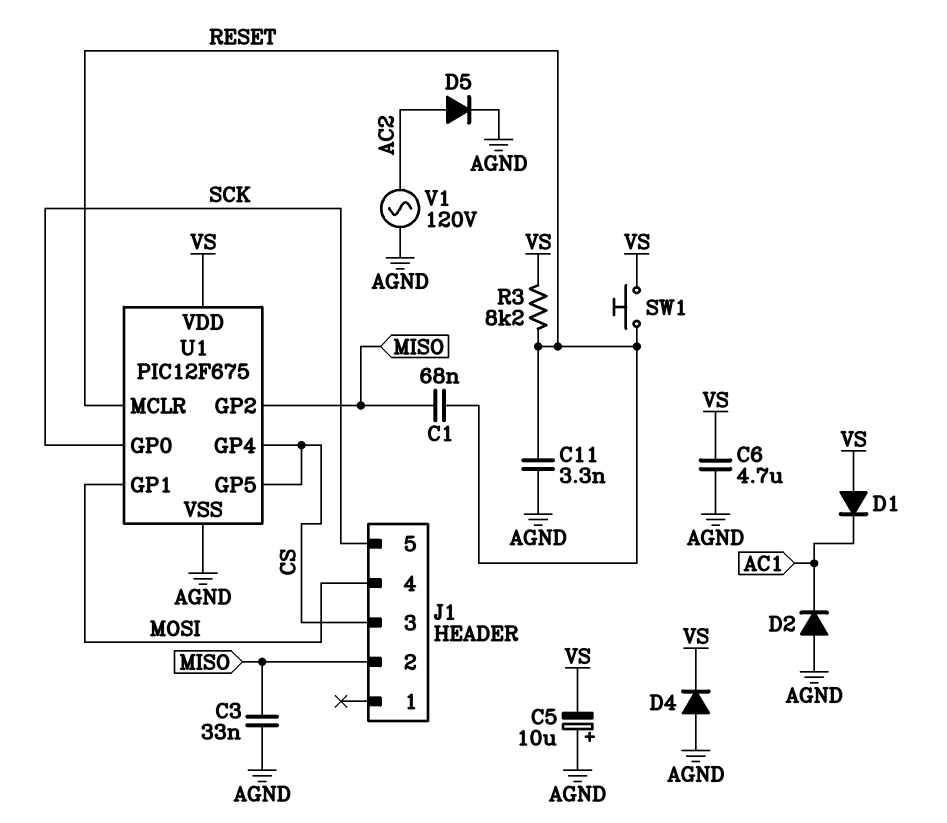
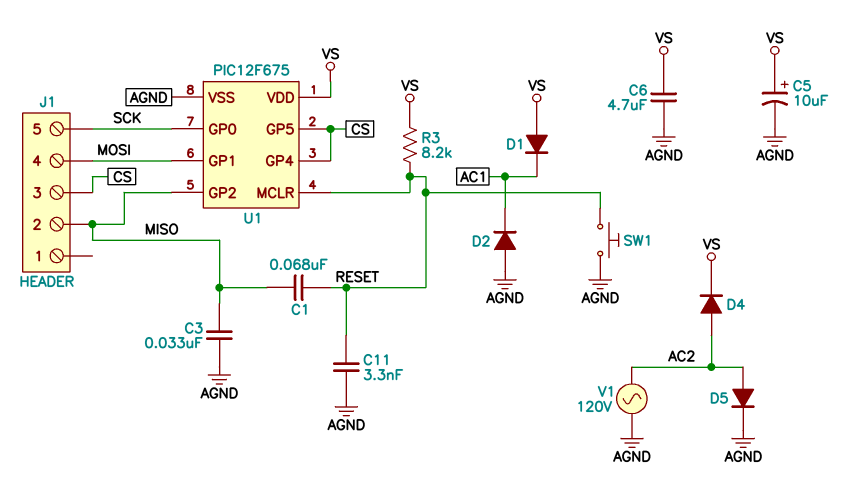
C5: 10uF (plus AGND, minus VS) -> 10uF (plus VS, minus AGND)
D4: diode (A AGND, K VS) -> diode (A AC2, K VS)
SW1: button (RESET, VS) -> button (AGND, RESET)

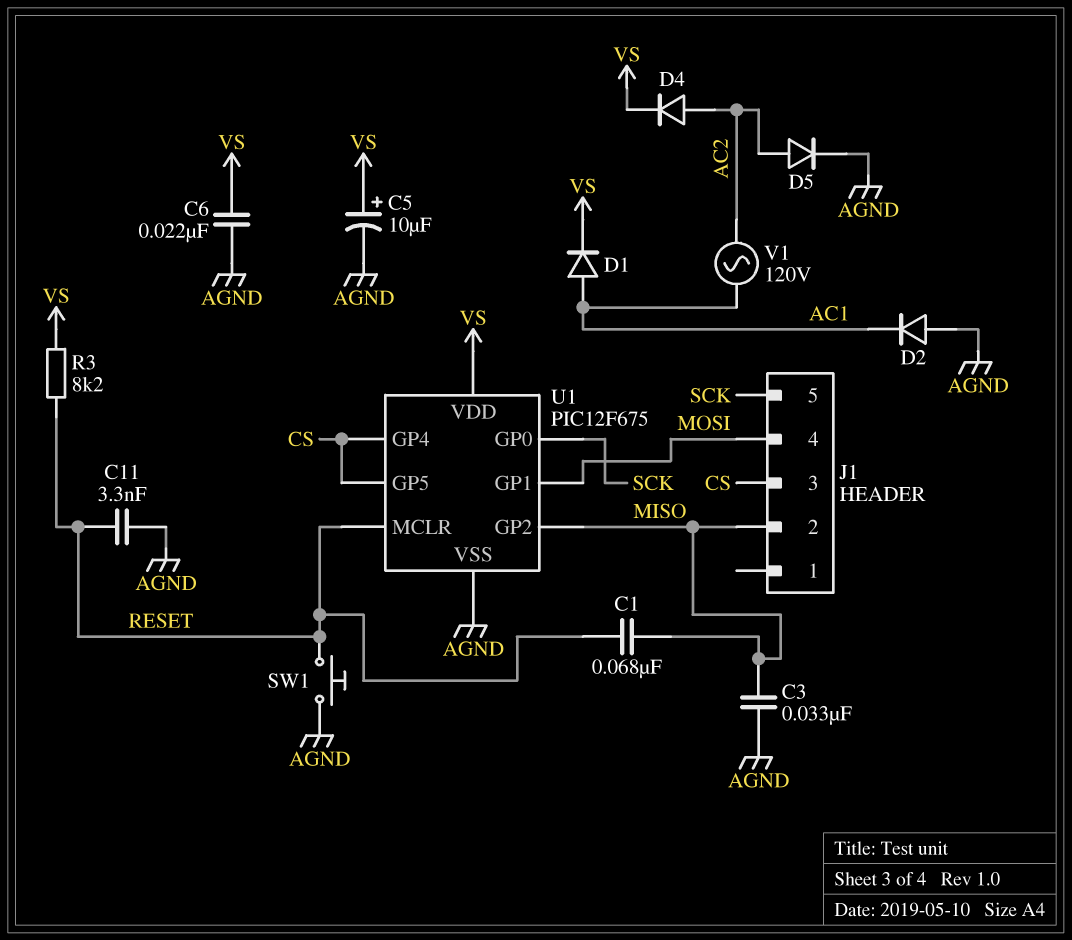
C6: 4.7uF (AGND, VS) -> 22nF (AGND, VS)
D1: diode (A VS, K AC1) -> diode (A AC1, K VS)
V1: AC 120V (AC2, AGND) -> AC 120V (AC1, AC2)

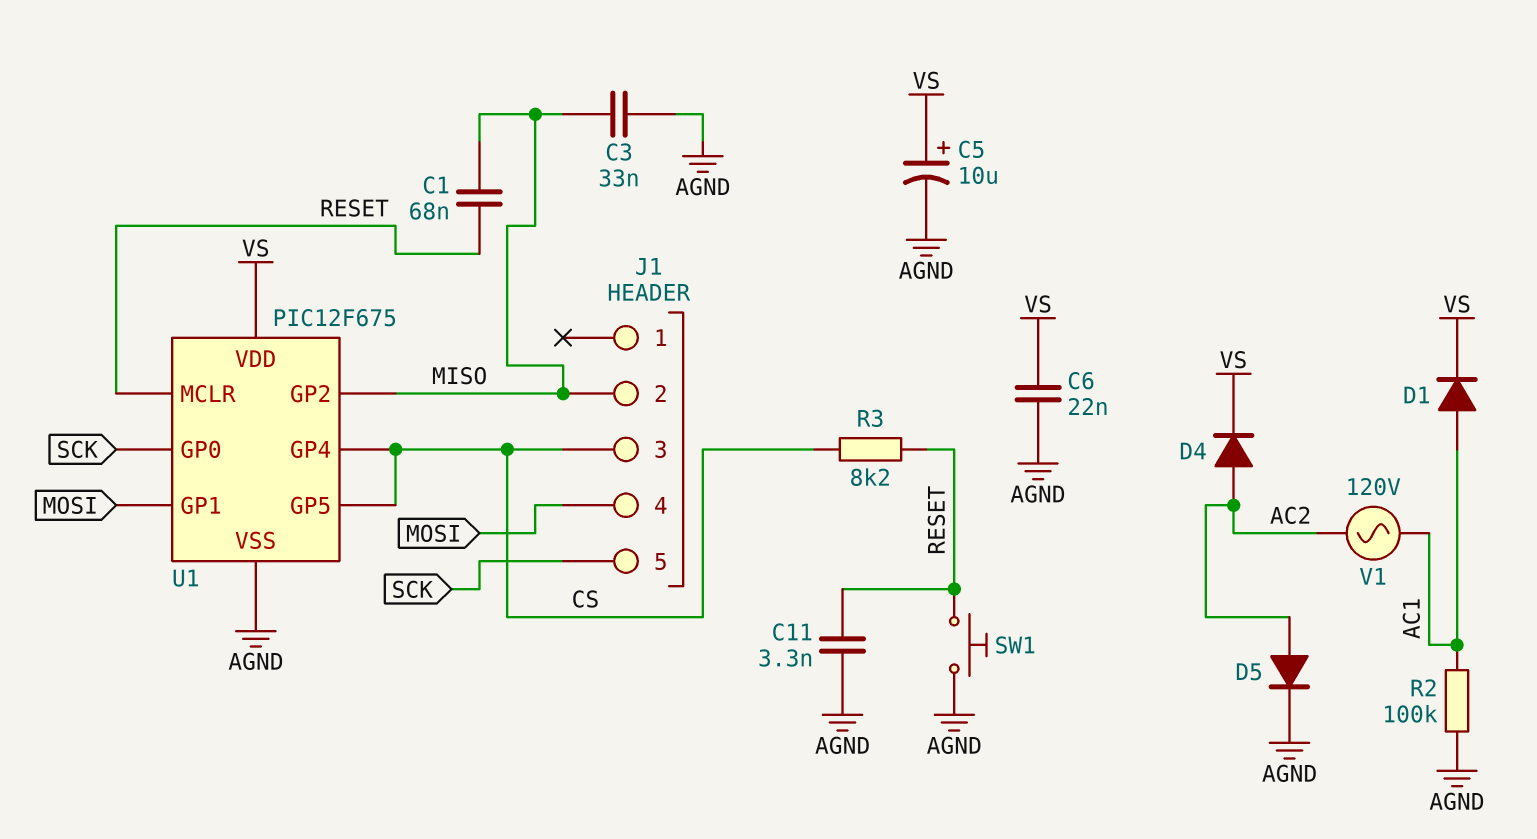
D2: diode (A AGND, K AC1) -> none
R2: none -> 100k (AC1, AGND)
R3: 8.2k (RESET, VS) -> 8.2k (CS, RESET)

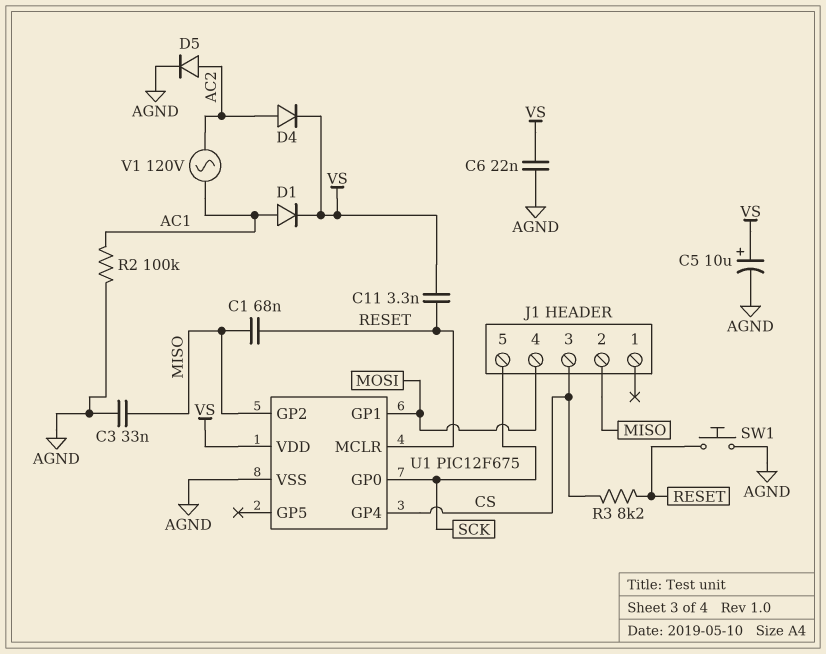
C11: 3.3nF (AGND, RESET) -> 3.3nF (RESET, VS)
U1 pin GP5: CS -> none

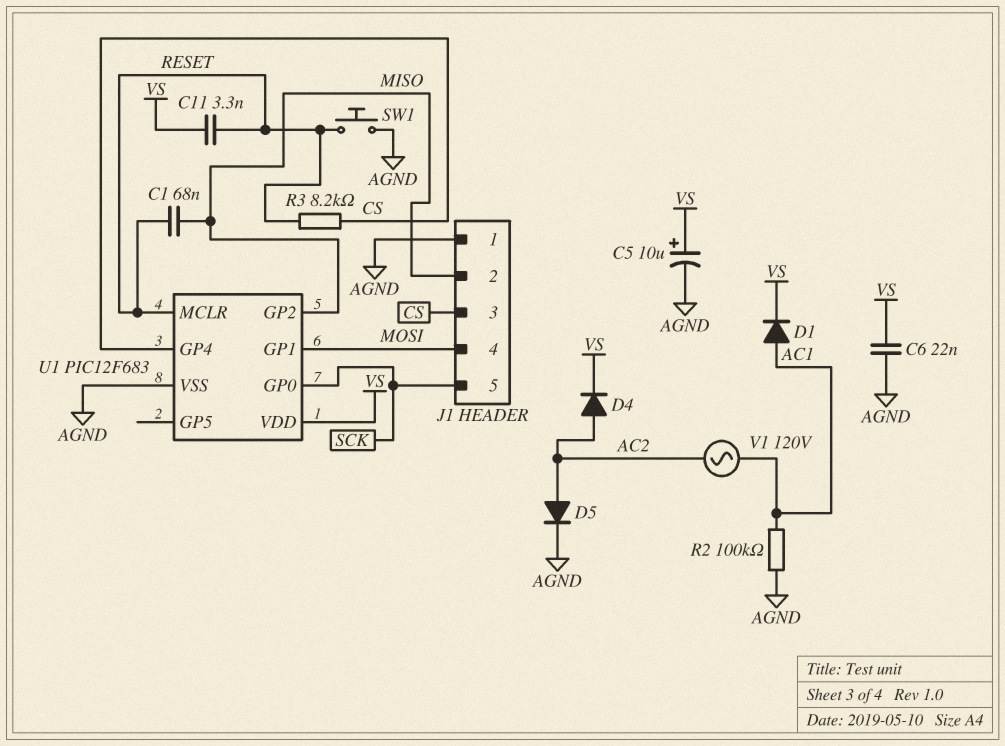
C3: 33nF (AGND, MISO) -> none
J1 pin 1: none -> AGND
U1: PIC12F675 -> PIC12F683

